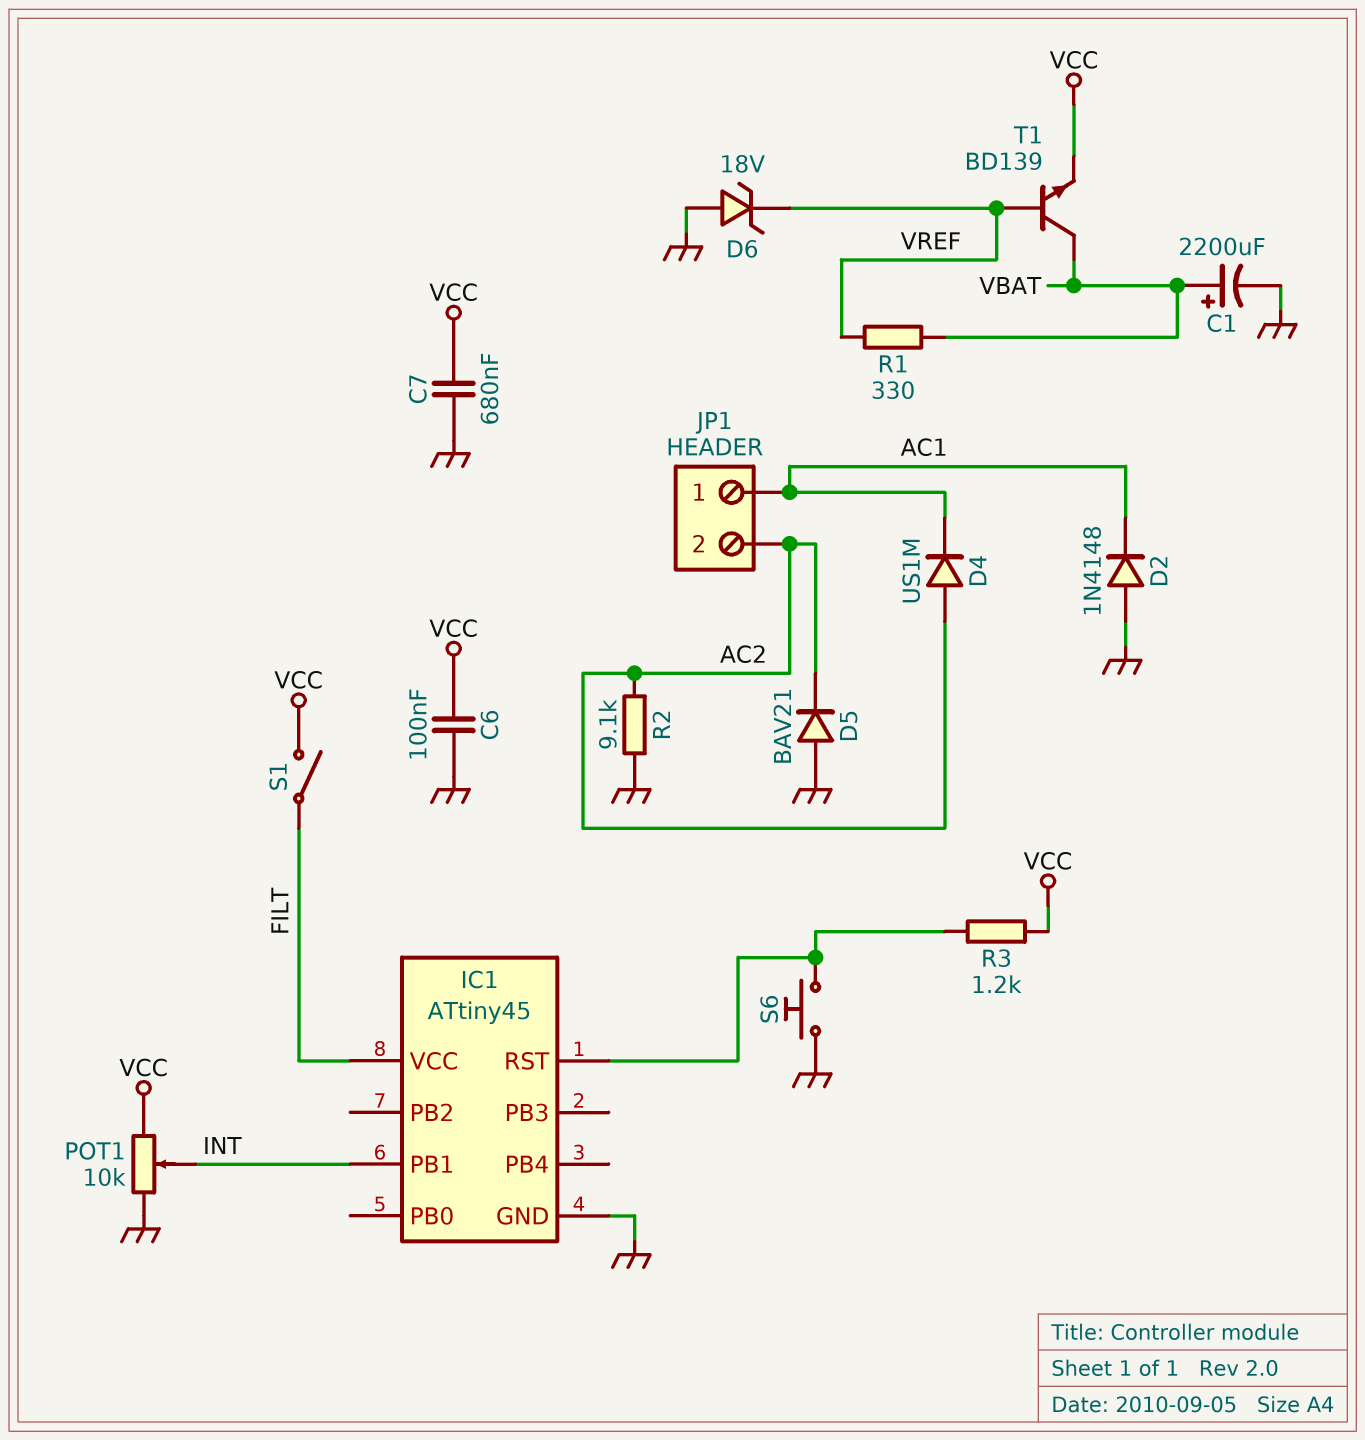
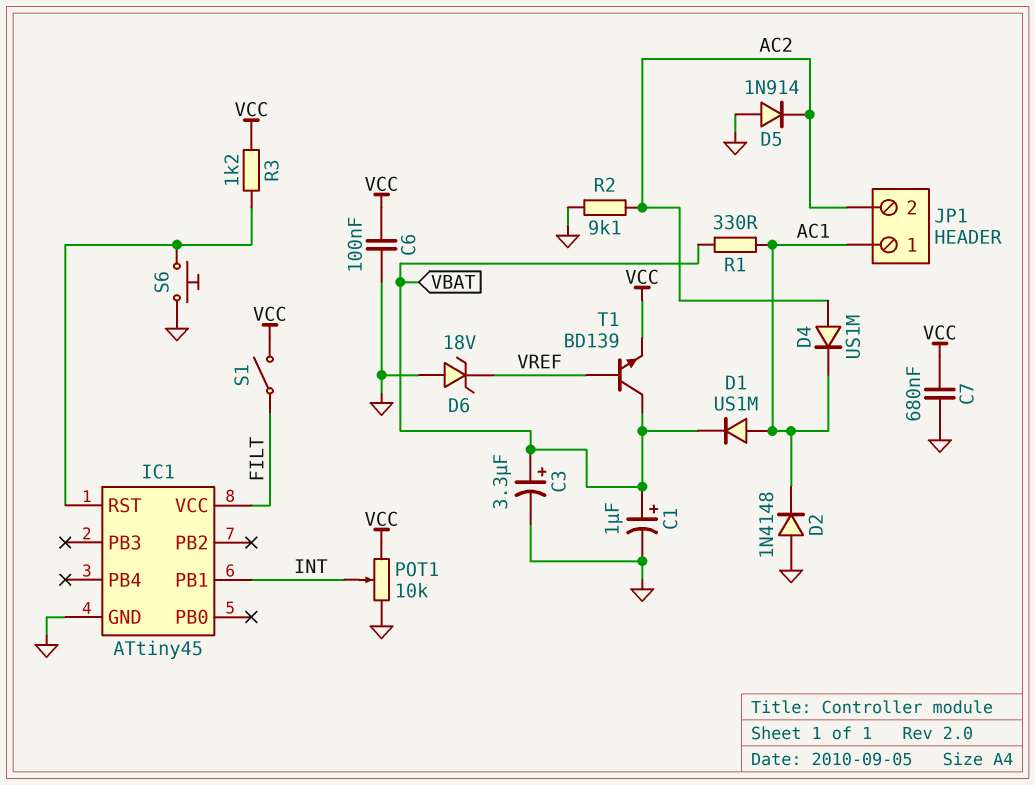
C1: 2200uF (plus VBAT, minus GND) -> 1uF (plus VBAT, minus GND)
C3: none -> 3.3uF (plus VBAT, minus GND)
D1: none -> diode US1M (A AC1, K VBAT)
D5: diode BAV21 (A GND, K AC2) -> diode 1N914 (A GND, K AC2)
R1: 330 (VBAT, VREF) -> 330 (AC1, VBAT)

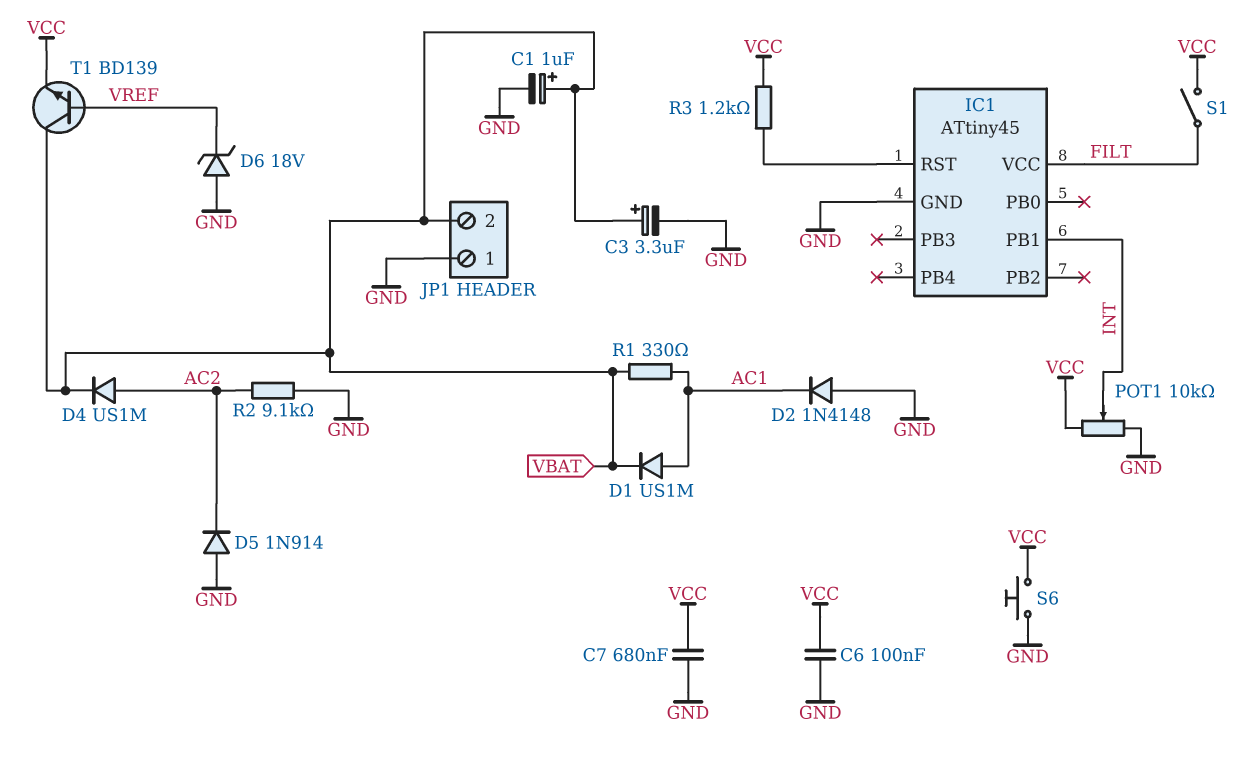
D4: diode US1M (A AC2, K AC1) -> diode US1M (A AC2, K VBAT)
JP1 pin 1: AC1 -> GND
JP1 pin 2: AC2 -> VBAT
S6: button (GND, IC1/RST) -> button (GND, VCC)

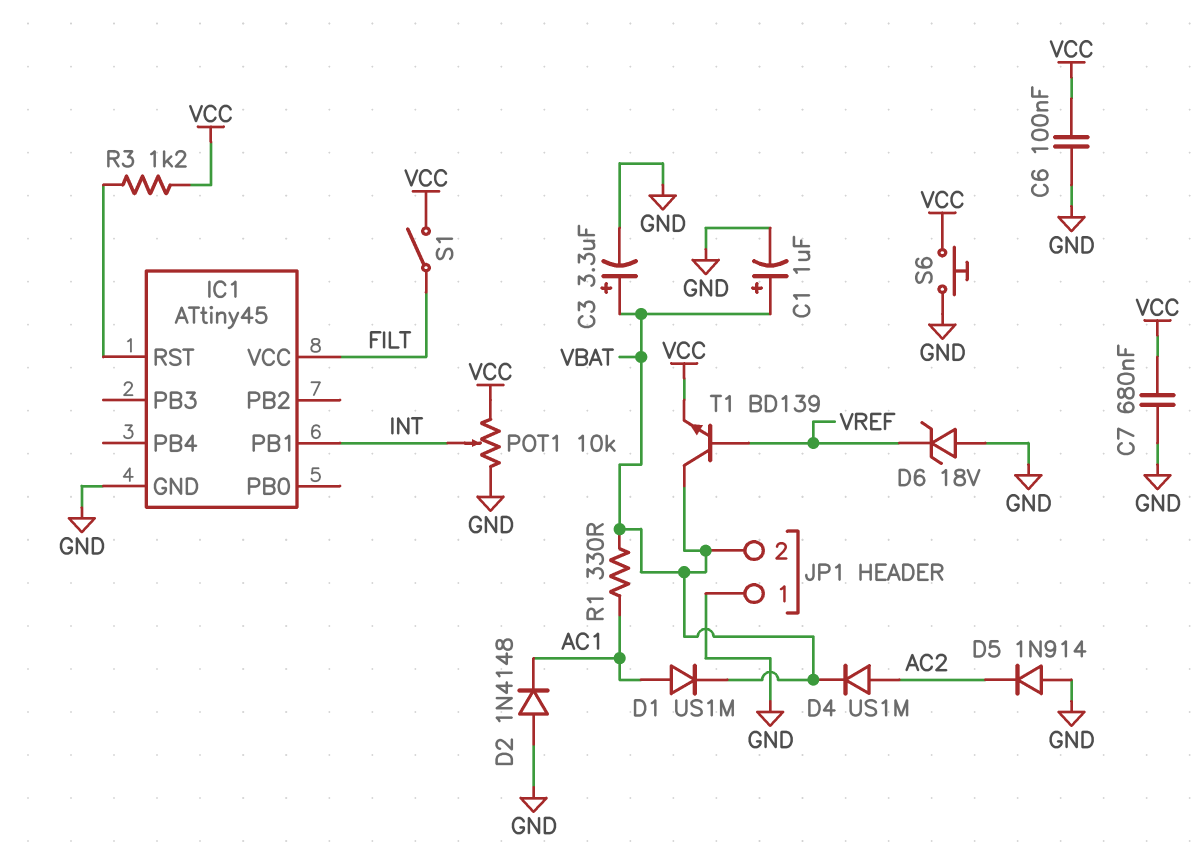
R2: 9.1k (AC2, GND) -> none

